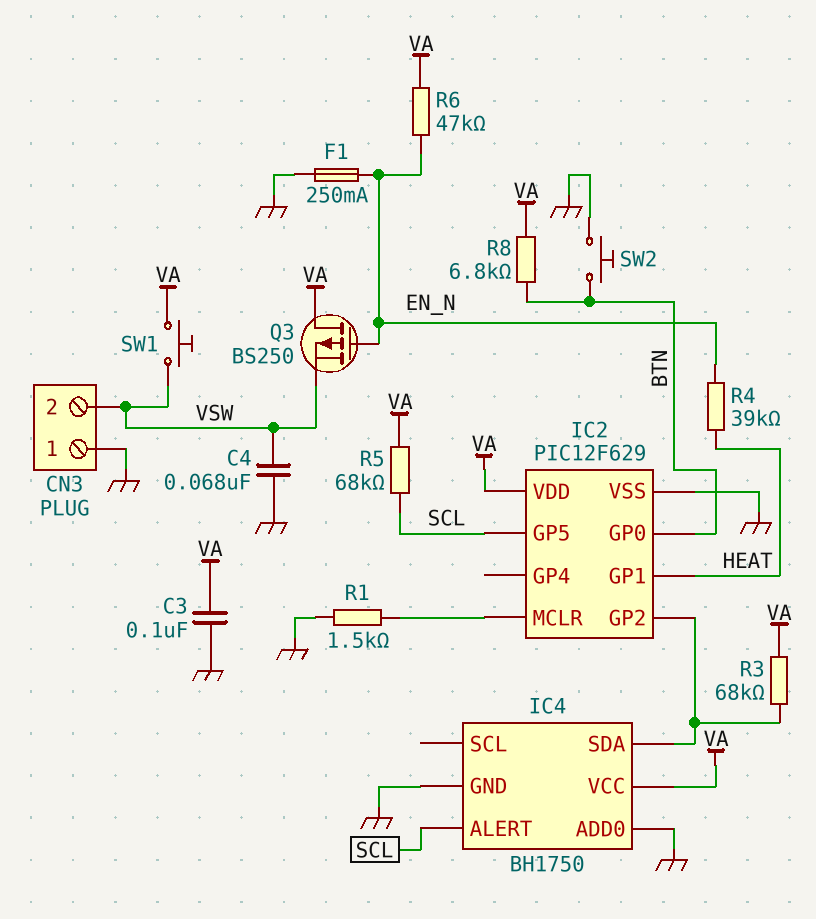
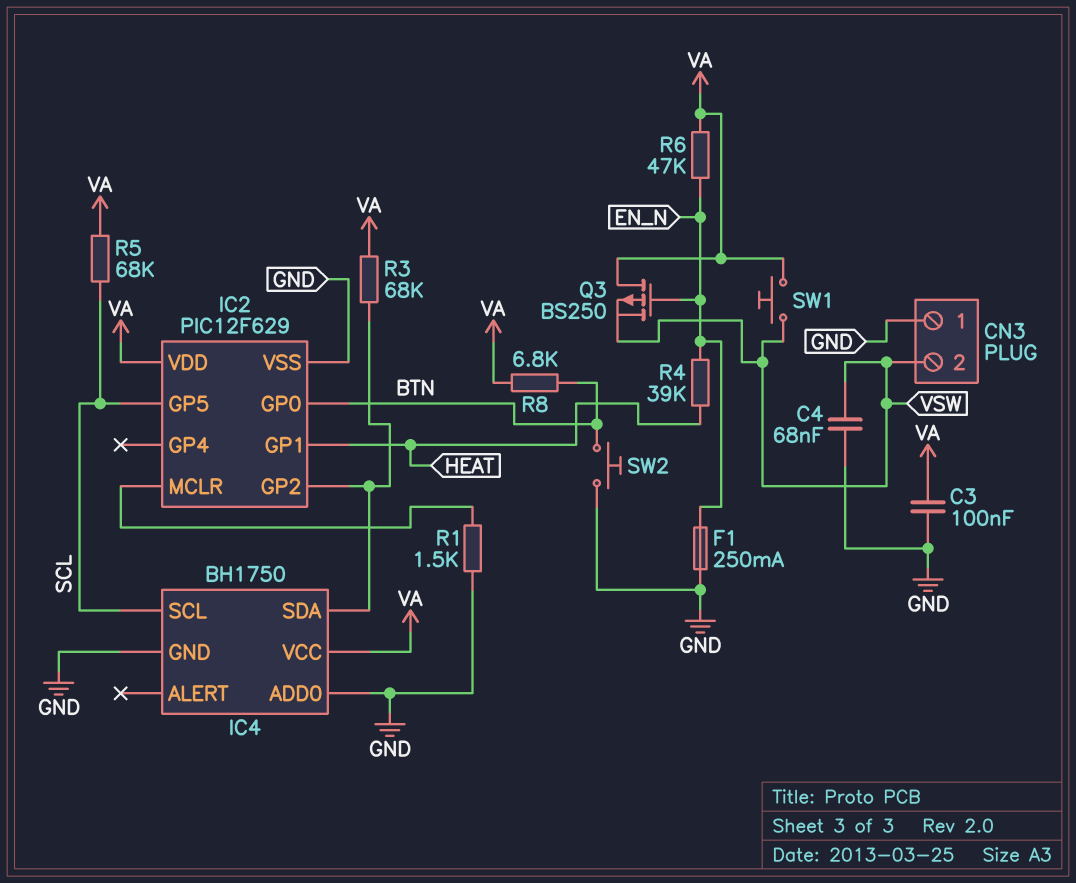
IC4 pin ALERT: SCL -> none
IC4 pin SCL: none -> SCL

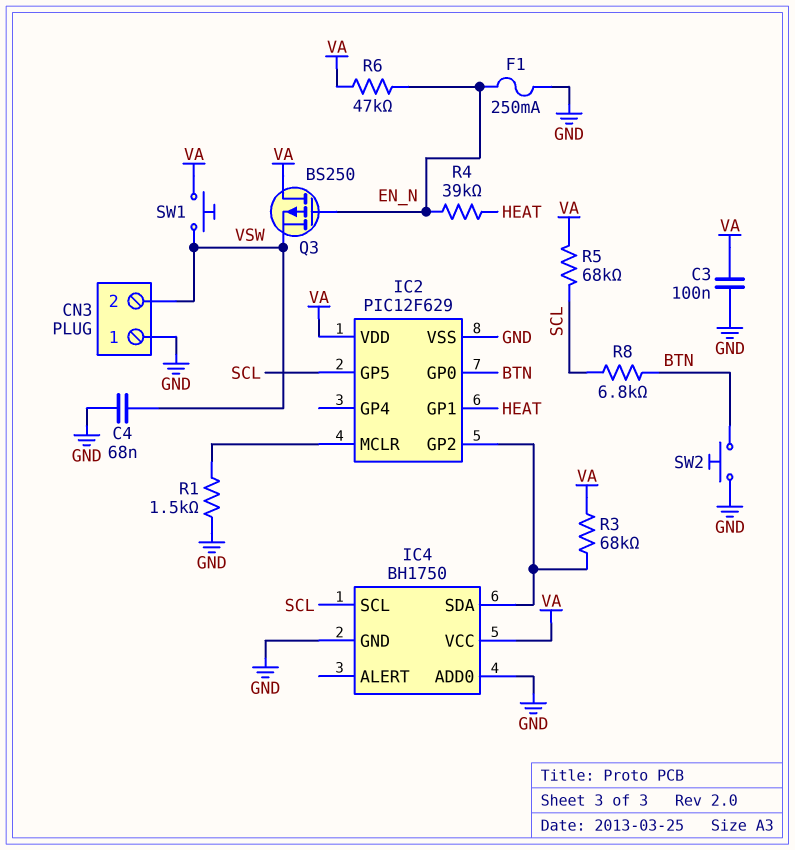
R8: 6.8k (BTN, VA) -> 6.8k (BTN, SCL)

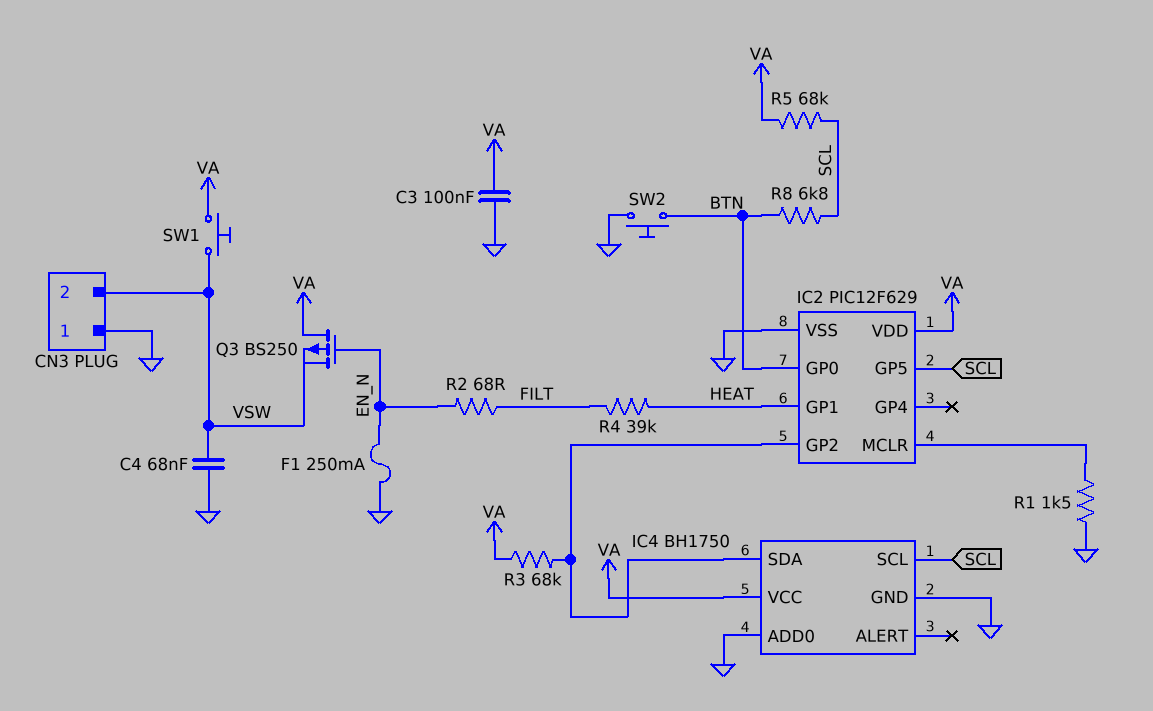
R2: none -> 68 (EN_N, FILT)
R4: 39k (EN_N, HEAT) -> 39k (FILT, HEAT)
R6: 47k (EN_N, VA) -> none

